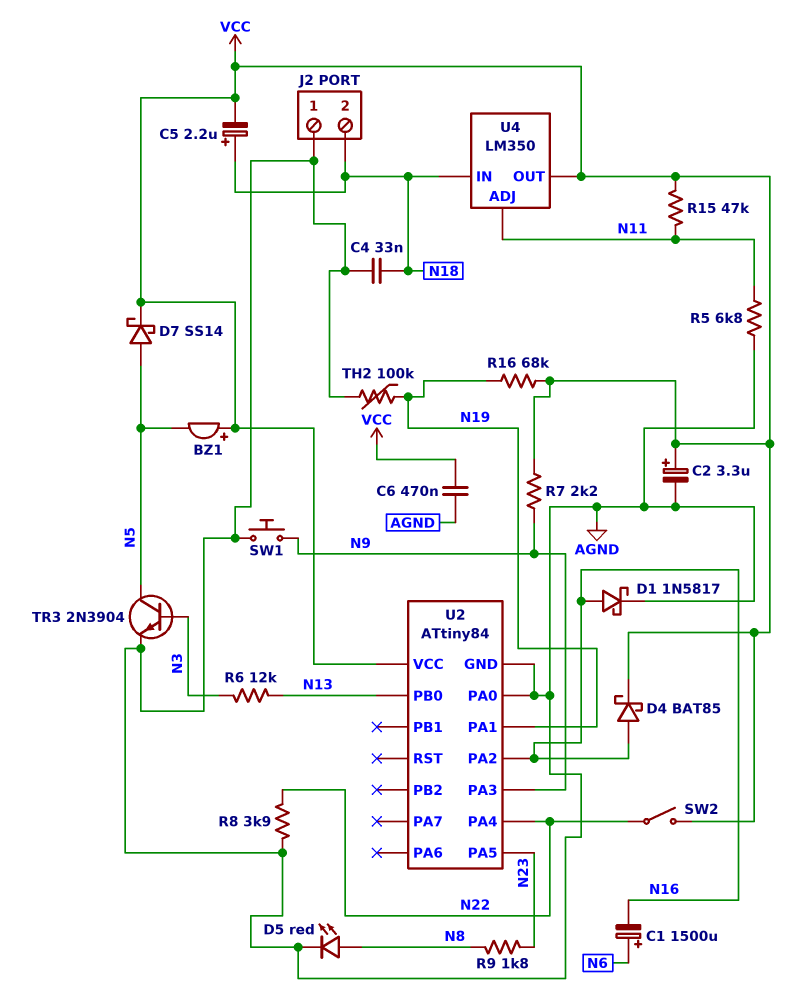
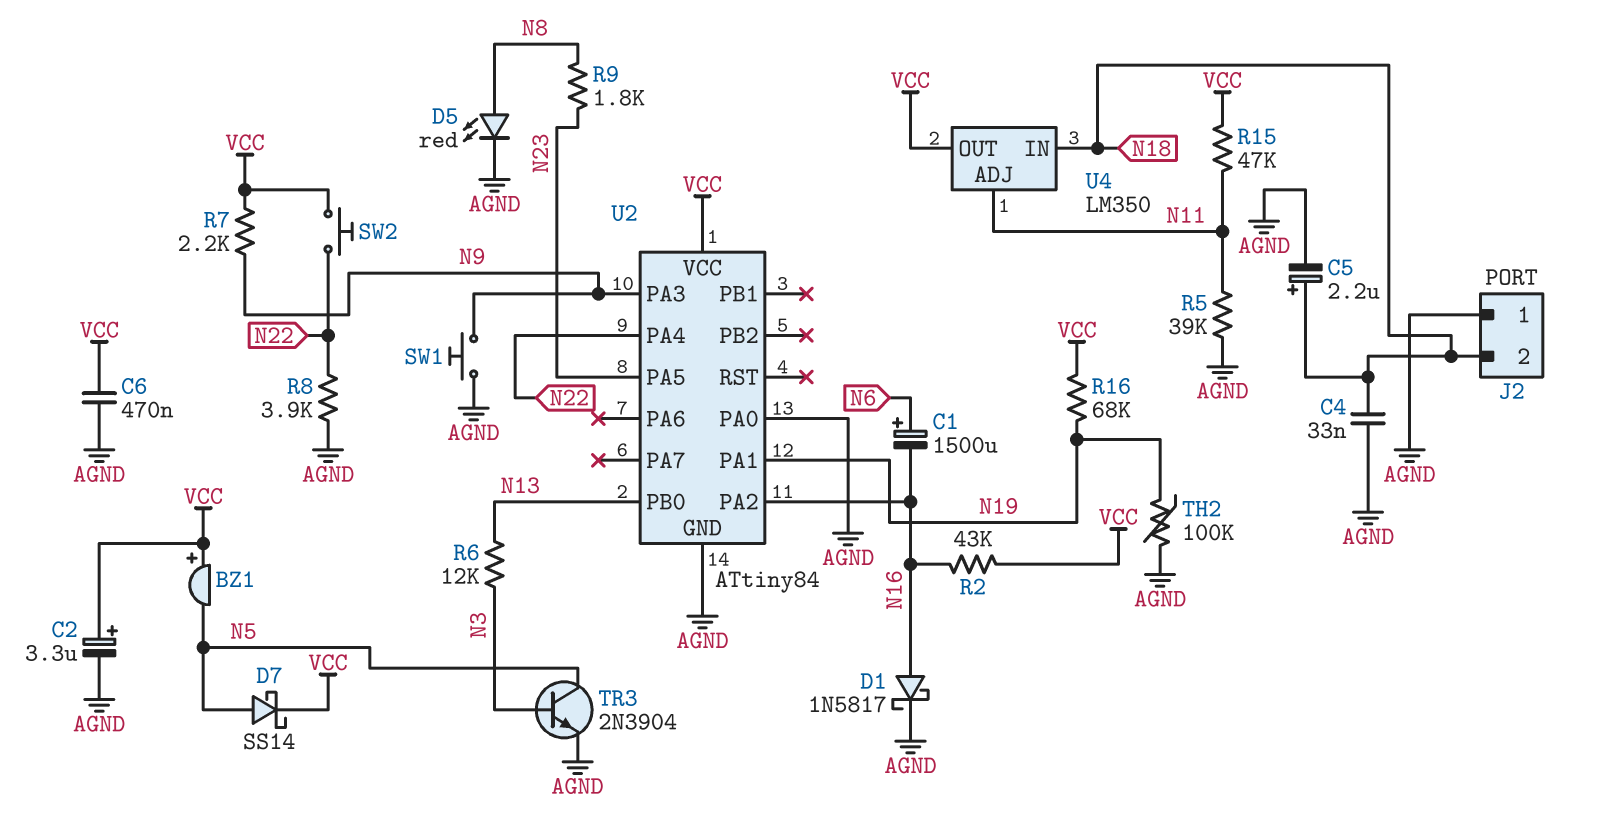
C5: 2.2uF (plus N18, minus VCC) -> 2.2uF (plus N18, minus AGND)
D4: schottky BAT85 (A N16, K VCC) -> none
R2: none -> 43k (N16, VCC)
R5: 6.8k (AGND, N11) -> 39k (AGND, N11)
SW2: switch (N22, VCC) -> button (N22, VCC)

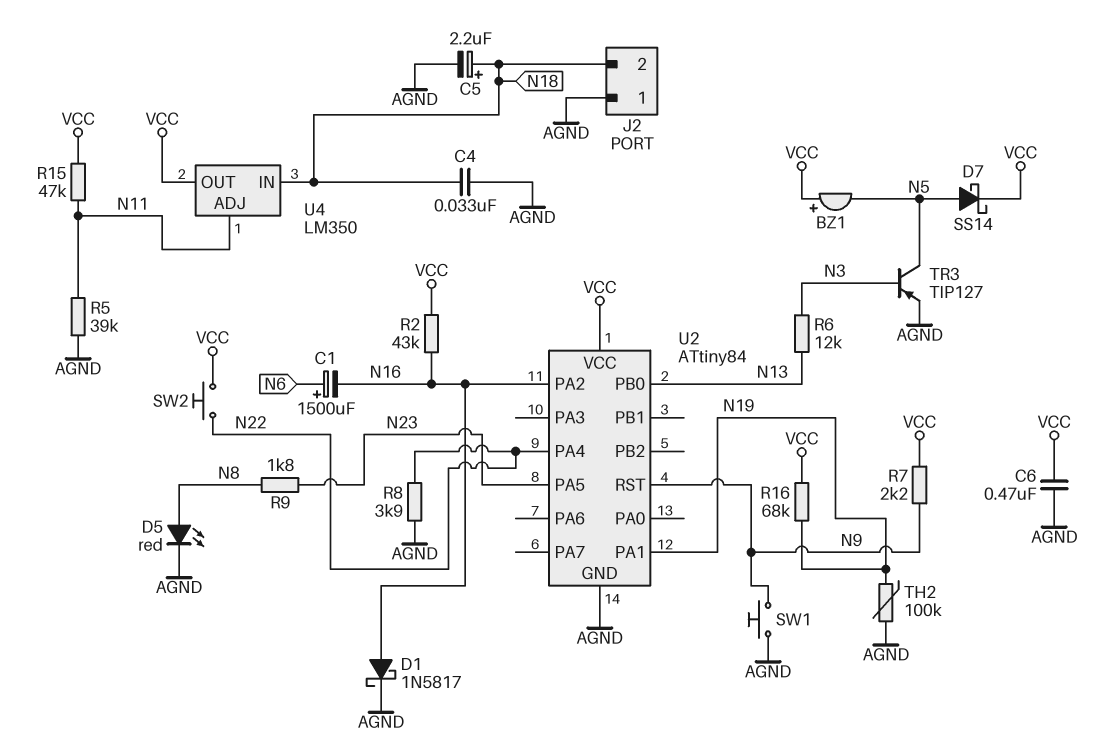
C2: 3.3uF (plus VCC, minus AGND) -> none
TR3: NPN 2N3904 (B N3, C N5, E AGND) -> PNP TIP127 (B N3, C N5, E AGND)
U2 pin PA0: AGND -> none
U2 pin PA3: N9 -> none
U2 pin RST: none -> N9

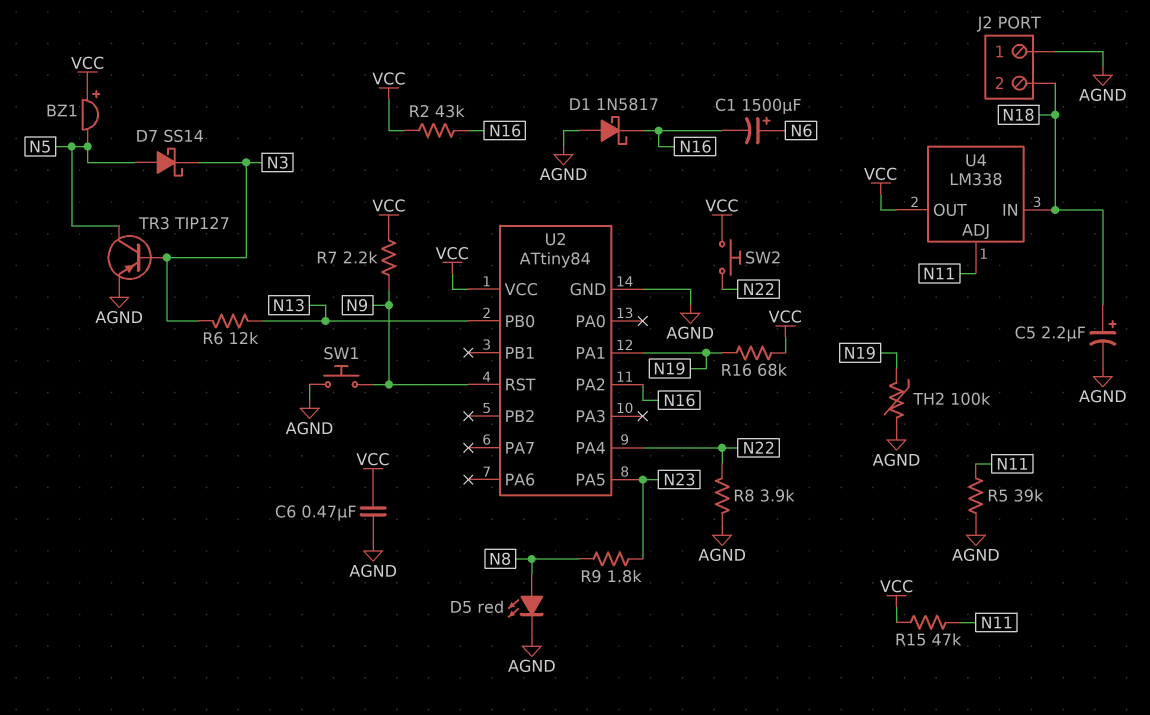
C4: 33nF (AGND, N18) -> none
D1: schottky 1N5817 (A N16, K AGND) -> schottky 1N5817 (A AGND, K N16)
D7: schottky SS14 (A N5, K VCC) -> schottky SS14 (A N5, K N3)
U4: LM350 -> LM338

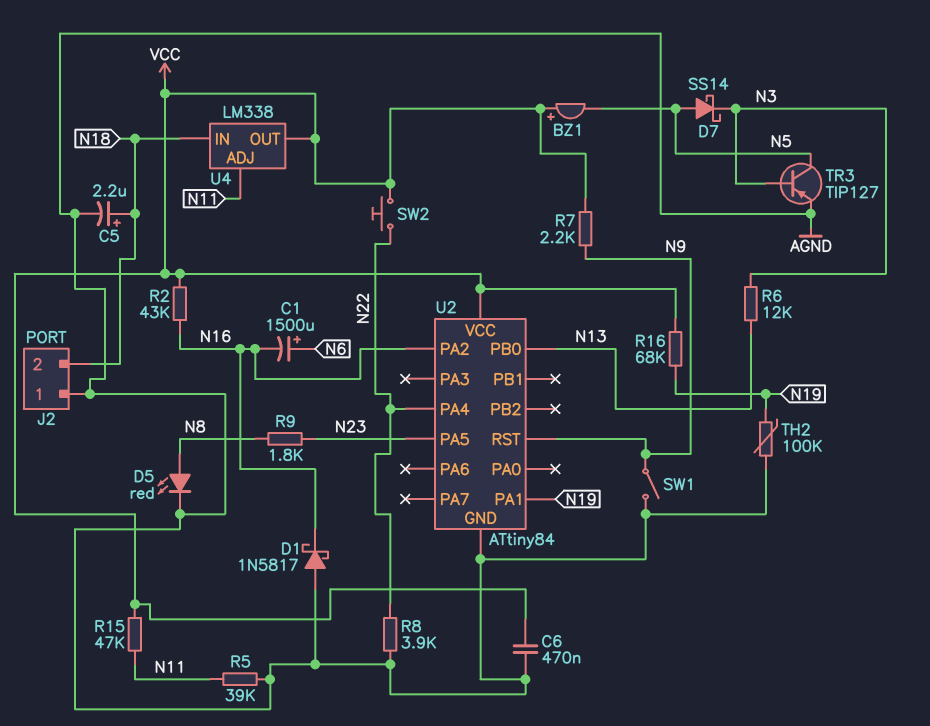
SW1: button (AGND, N9) -> switch (AGND, N9)

